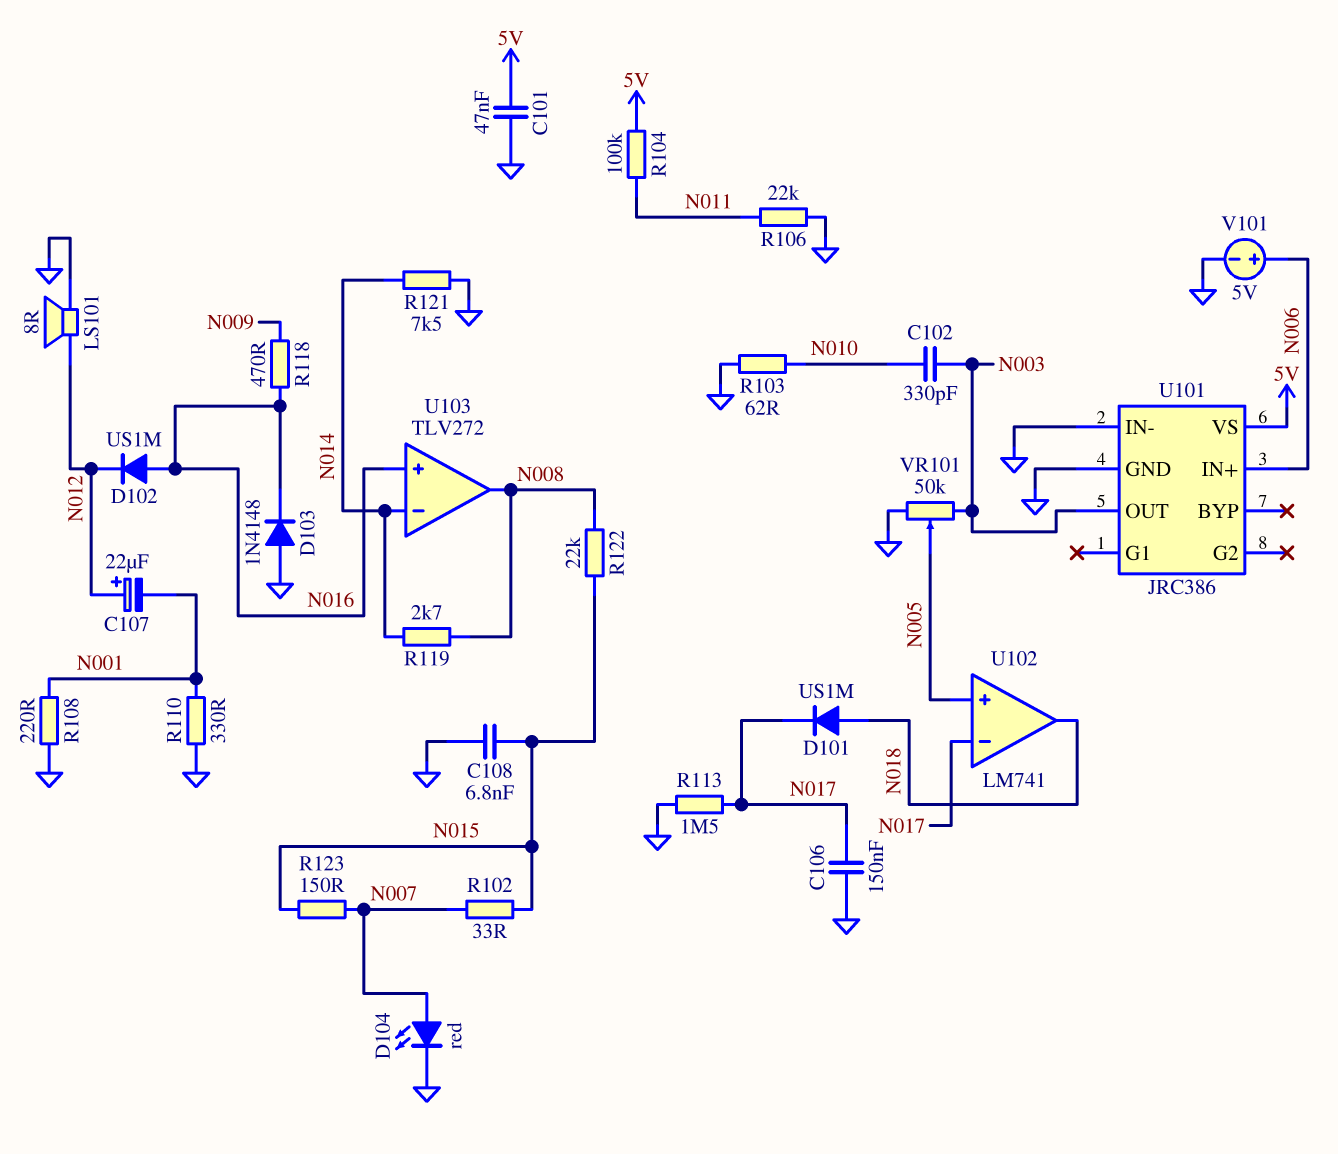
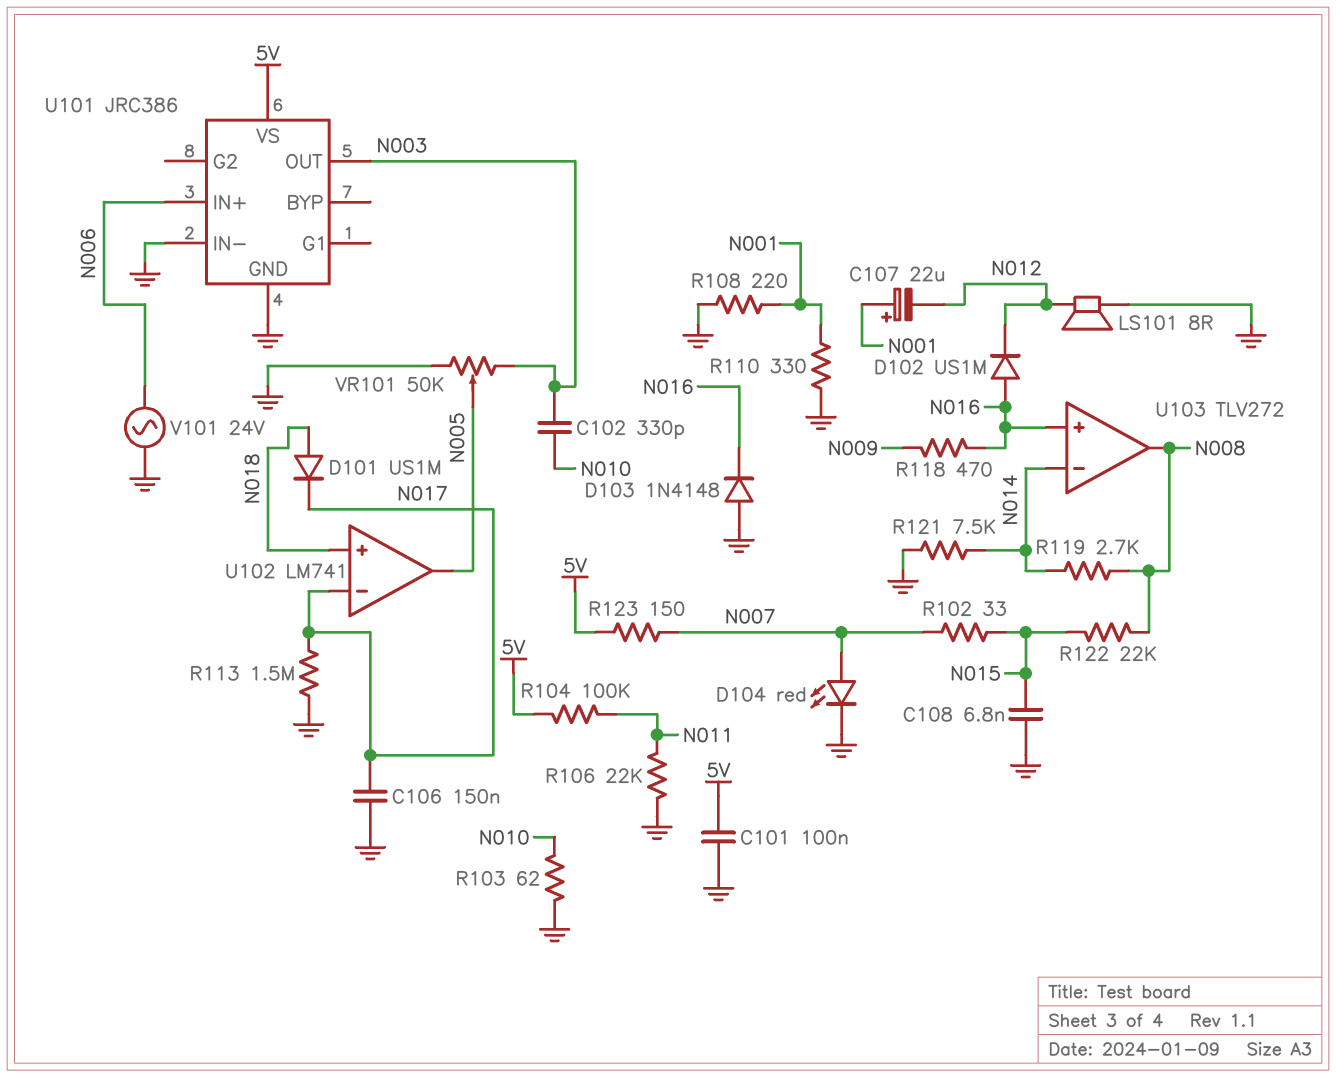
C101: 47nF (5V, GND) -> 100nF (5V, GND)
C107: 22uF (plus N012, minus N001) -> 22uF (plus N001, minus N012)
R123: 150 (N007, N015) -> 150 (5V, N007)
U102 pin in+: N005 -> N018
U102 pin out: N018 -> N005
V101: 5V (plus N006, minus GND) -> AC 24V (GND, N006)

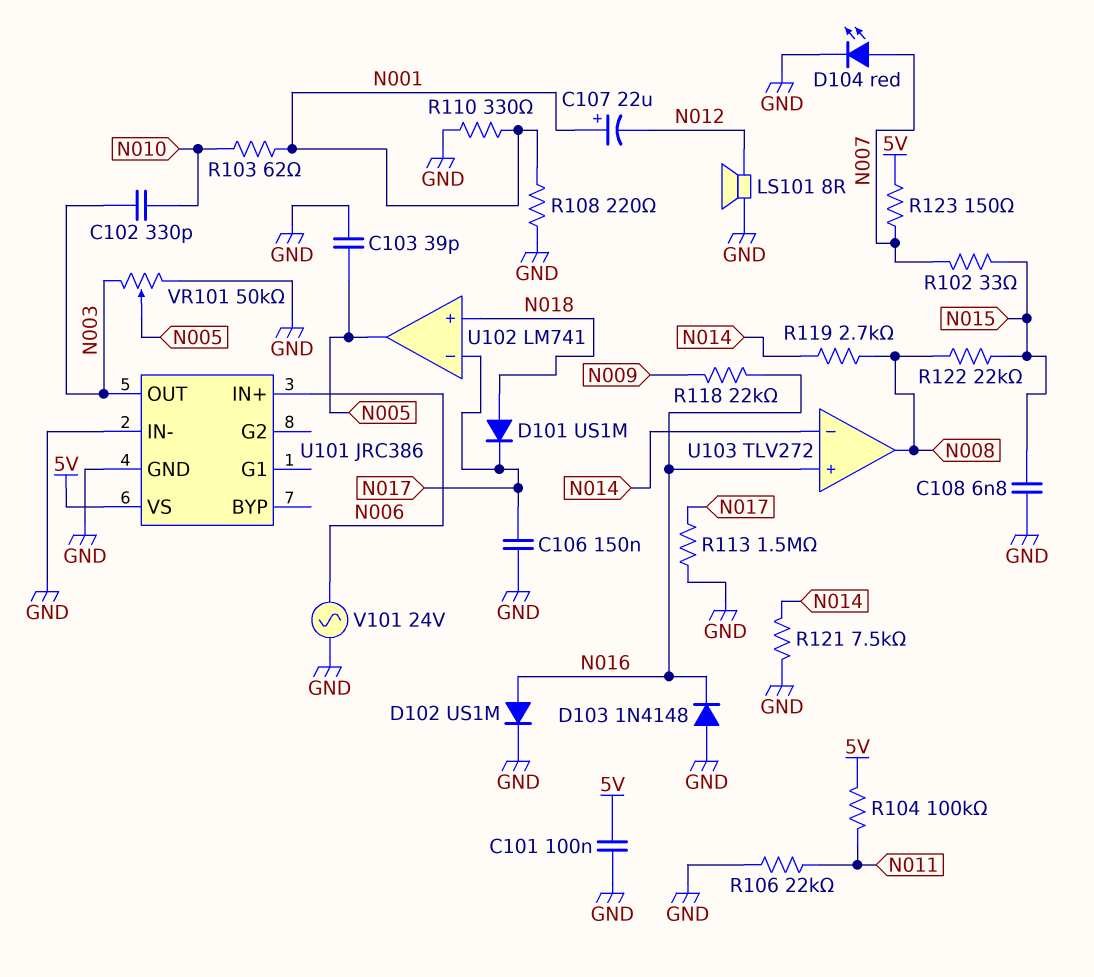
C103: none -> 39pF (GND, N005)
D102: diode US1M (A N016, K N012) -> diode US1M (A N016, K GND)
R103: 62 (GND, N010) -> 62 (N001, N010)
R118: 470 (N009, N016) -> 22k (N009, N016)

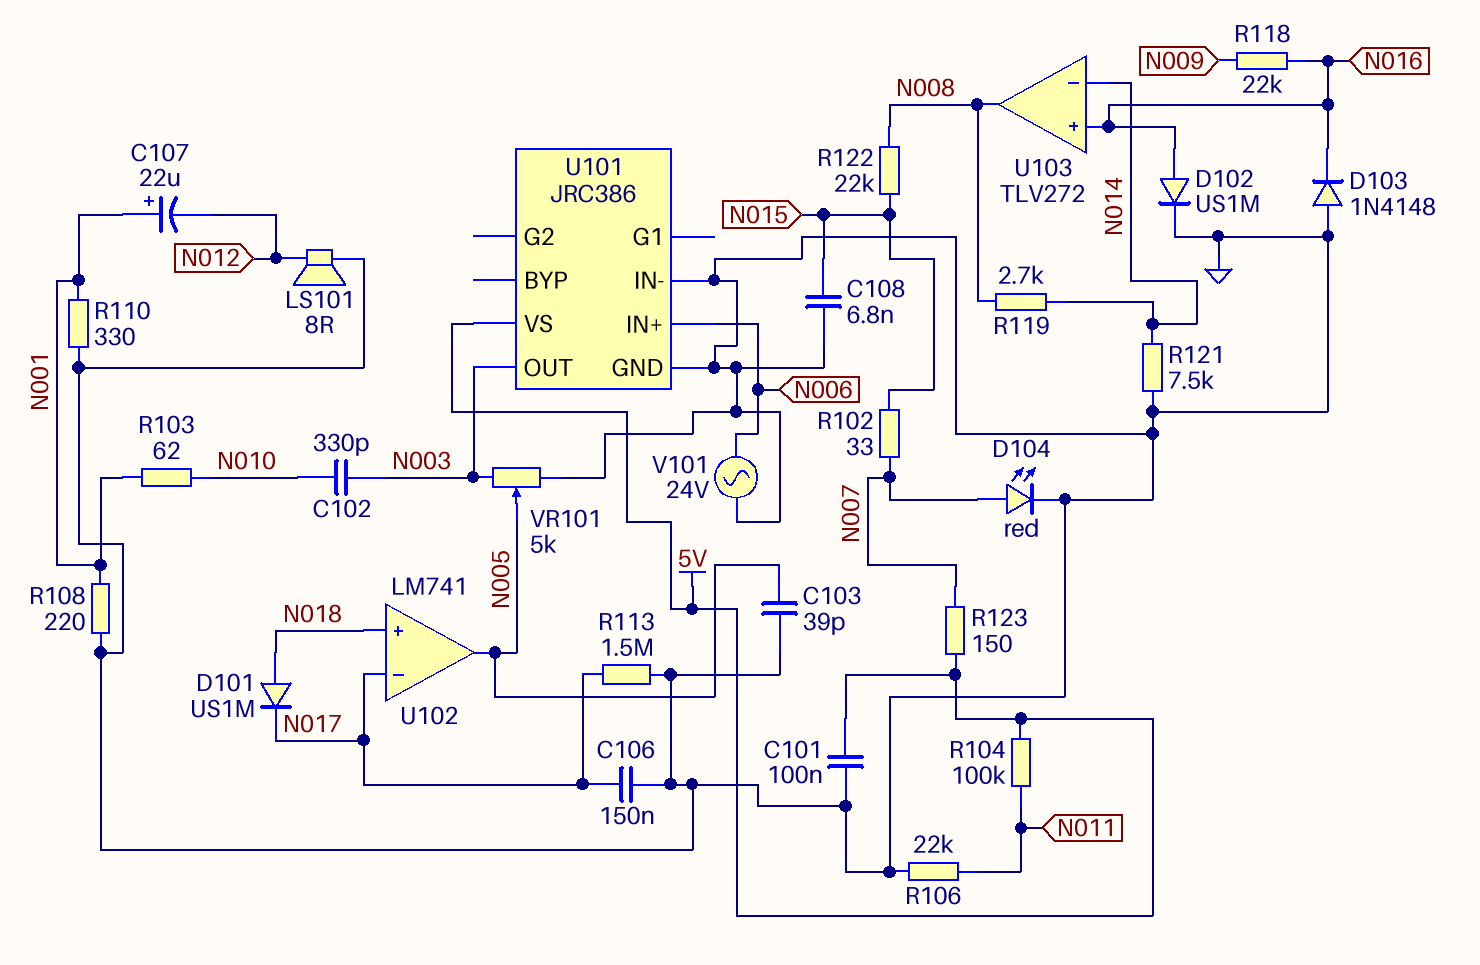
VR101: 50k (GND, N003, wiper N005) -> 5k (GND, N003, wiper N005)

